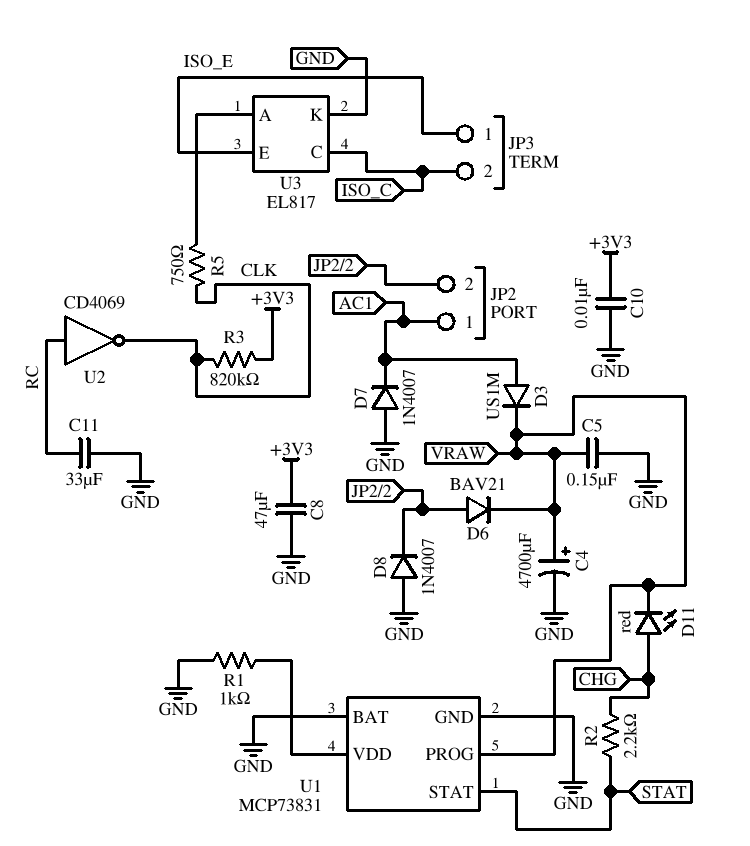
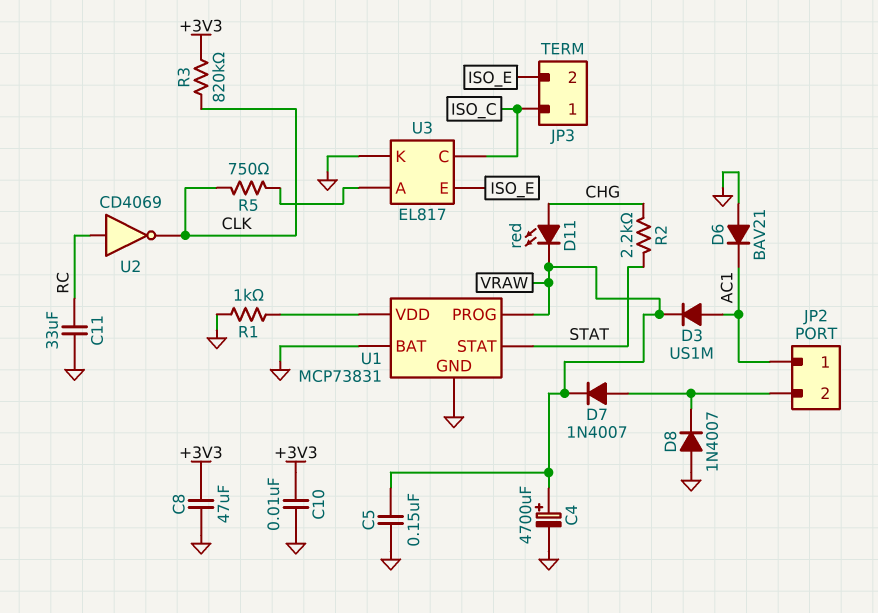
D6: diode BAV21 (A JP2/2, K VRAW) -> diode BAV21 (A GND, K AC1)
D7: diode 1N4007 (A GND, K AC1) -> diode 1N4007 (A JP2/2, K VRAW)
JP3 pin 1: ISO_E -> ISO_C
JP3 pin 2: ISO_C -> ISO_E

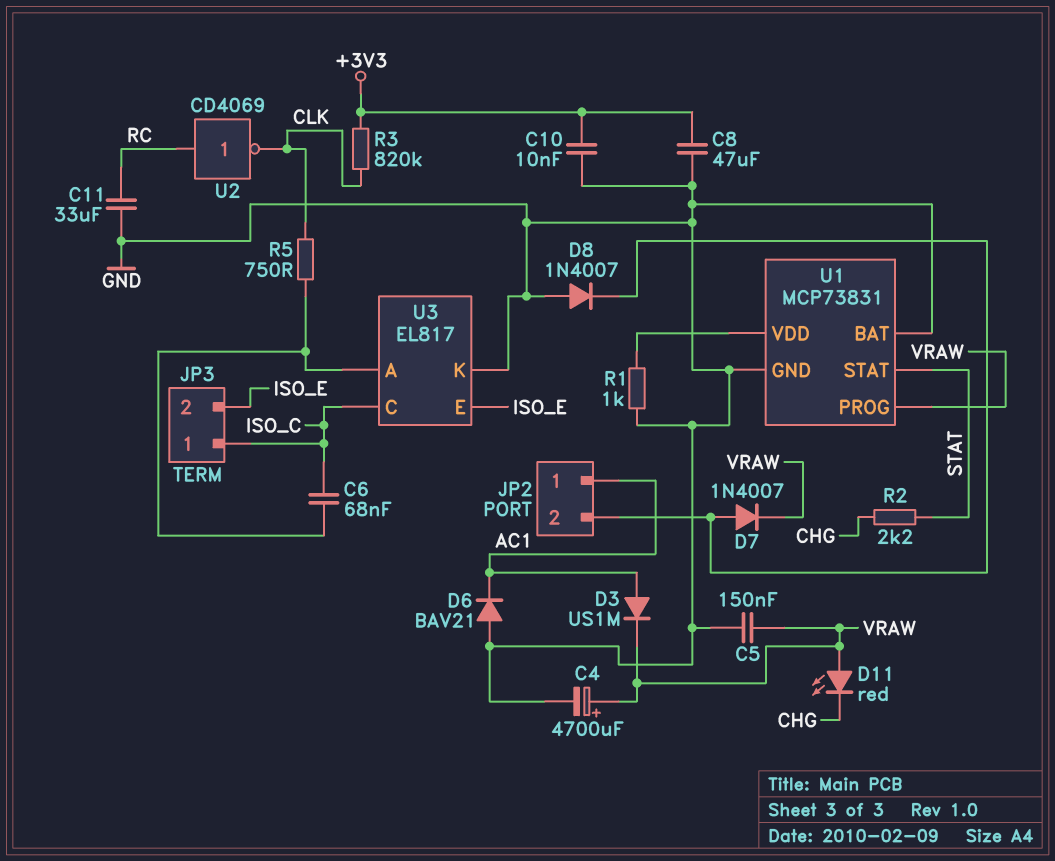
C6: none -> 68nF (ISO_C, U3/A)
D11: LED red (A CHG, K VRAW) -> LED red (A VRAW, K CHG)

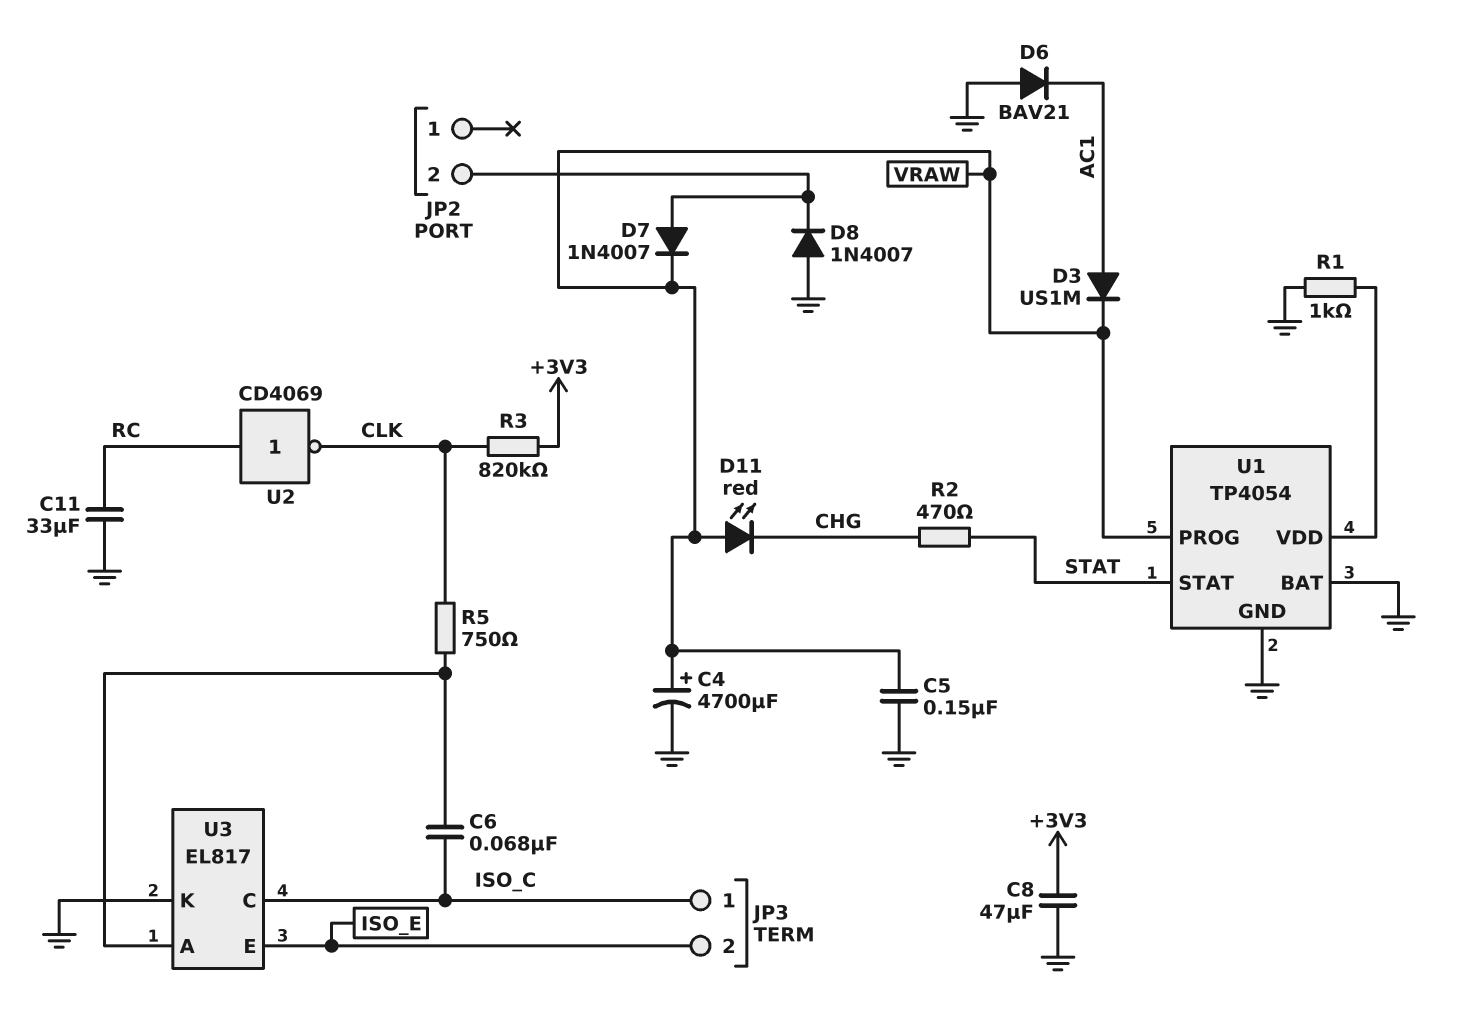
C10: 10nF (+3V3, GND) -> none
JP2 pin 1: AC1 -> none
R2: 2.2k (CHG, STAT) -> 470 (CHG, STAT)
U1: MCP73831 -> TP4054

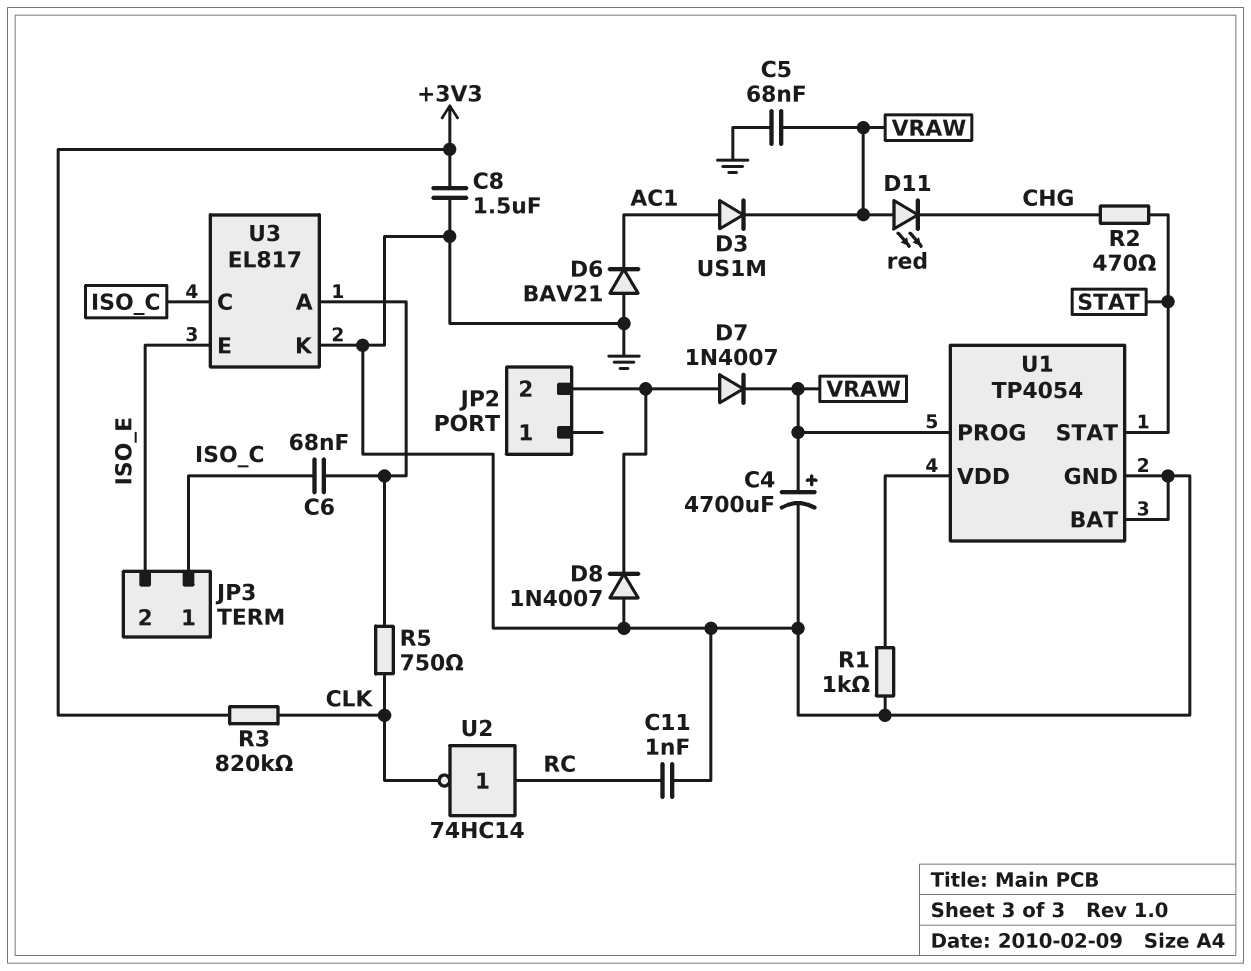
C5: 150nF (GND, VRAW) -> 68nF (GND, VRAW)
C8: 47uF (+3V3, GND) -> 1.5uF (+3V3, GND)
C11: 33uF (GND, RC) -> 1nF (GND, RC)
U2: NOT CD4069 (in RC, out CLK) -> NOT 74HC14 (in RC, out CLK)

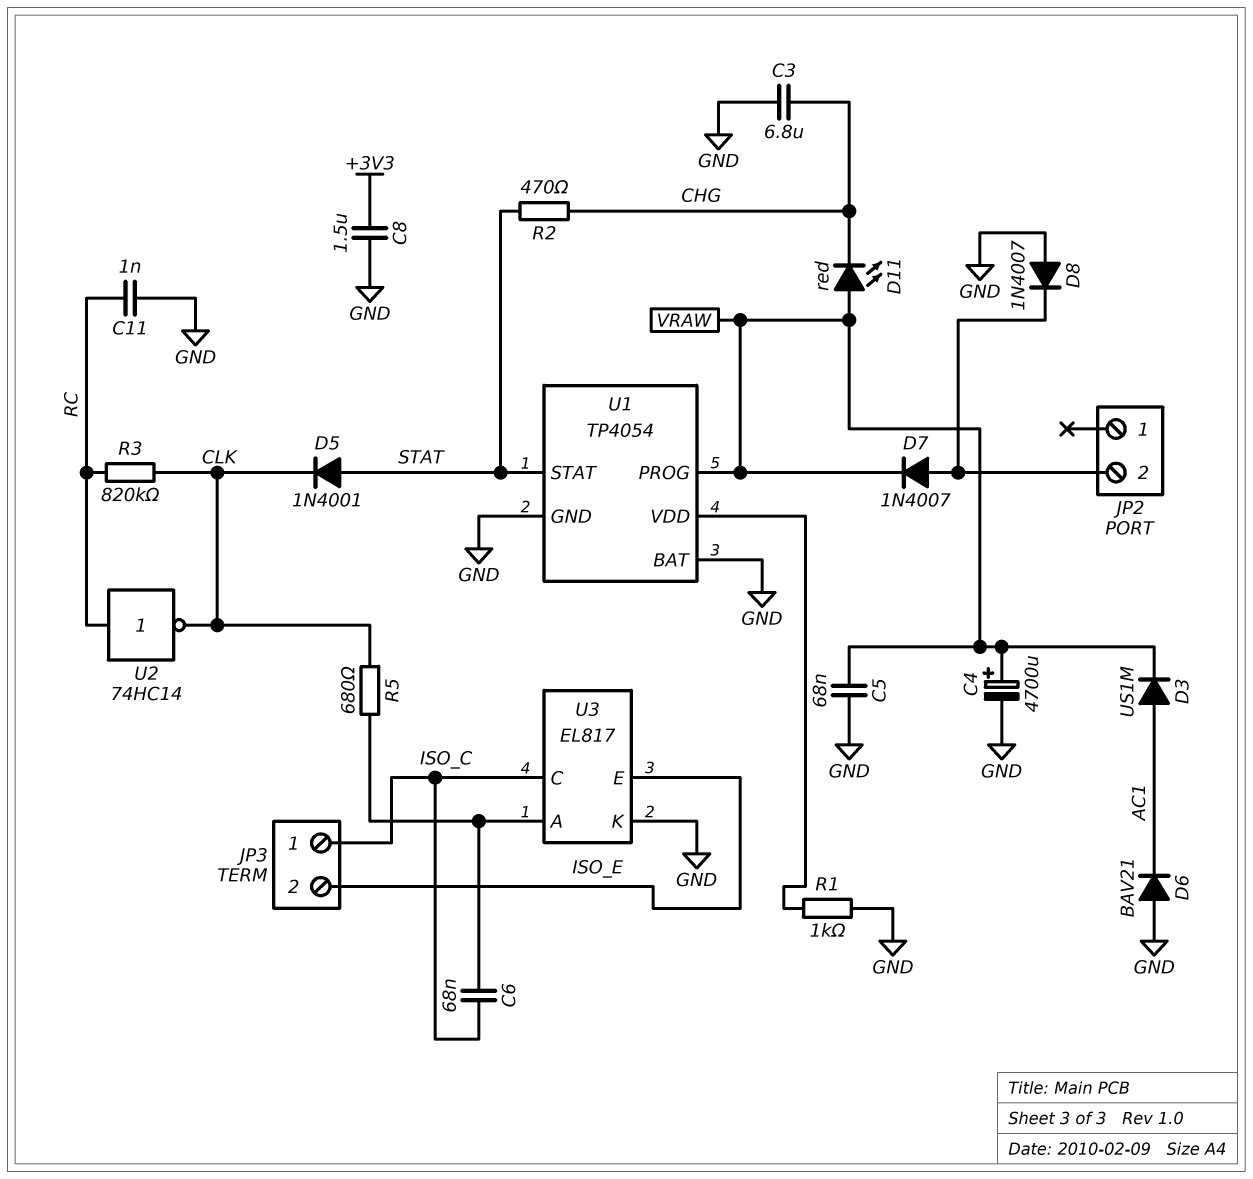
C3: none -> 6.8uF (CHG, GND)
D5: none -> diode 1N4001 (A STAT, K CLK)
R3: 820k (+3V3, CLK) -> 820k (CLK, RC)
R5: 750 (CLK, U3/A) -> 680 (CLK, U3/A)

